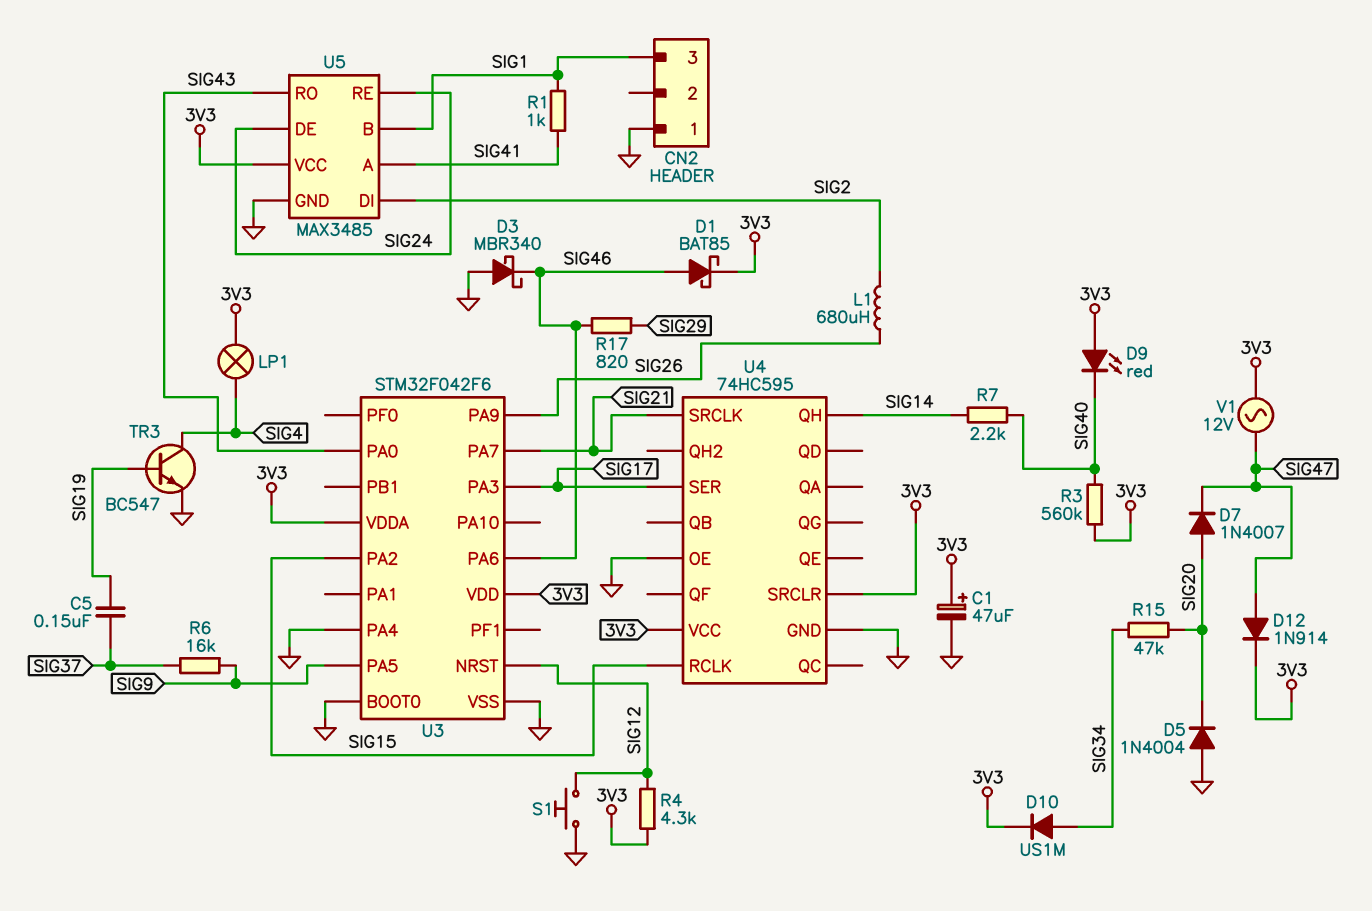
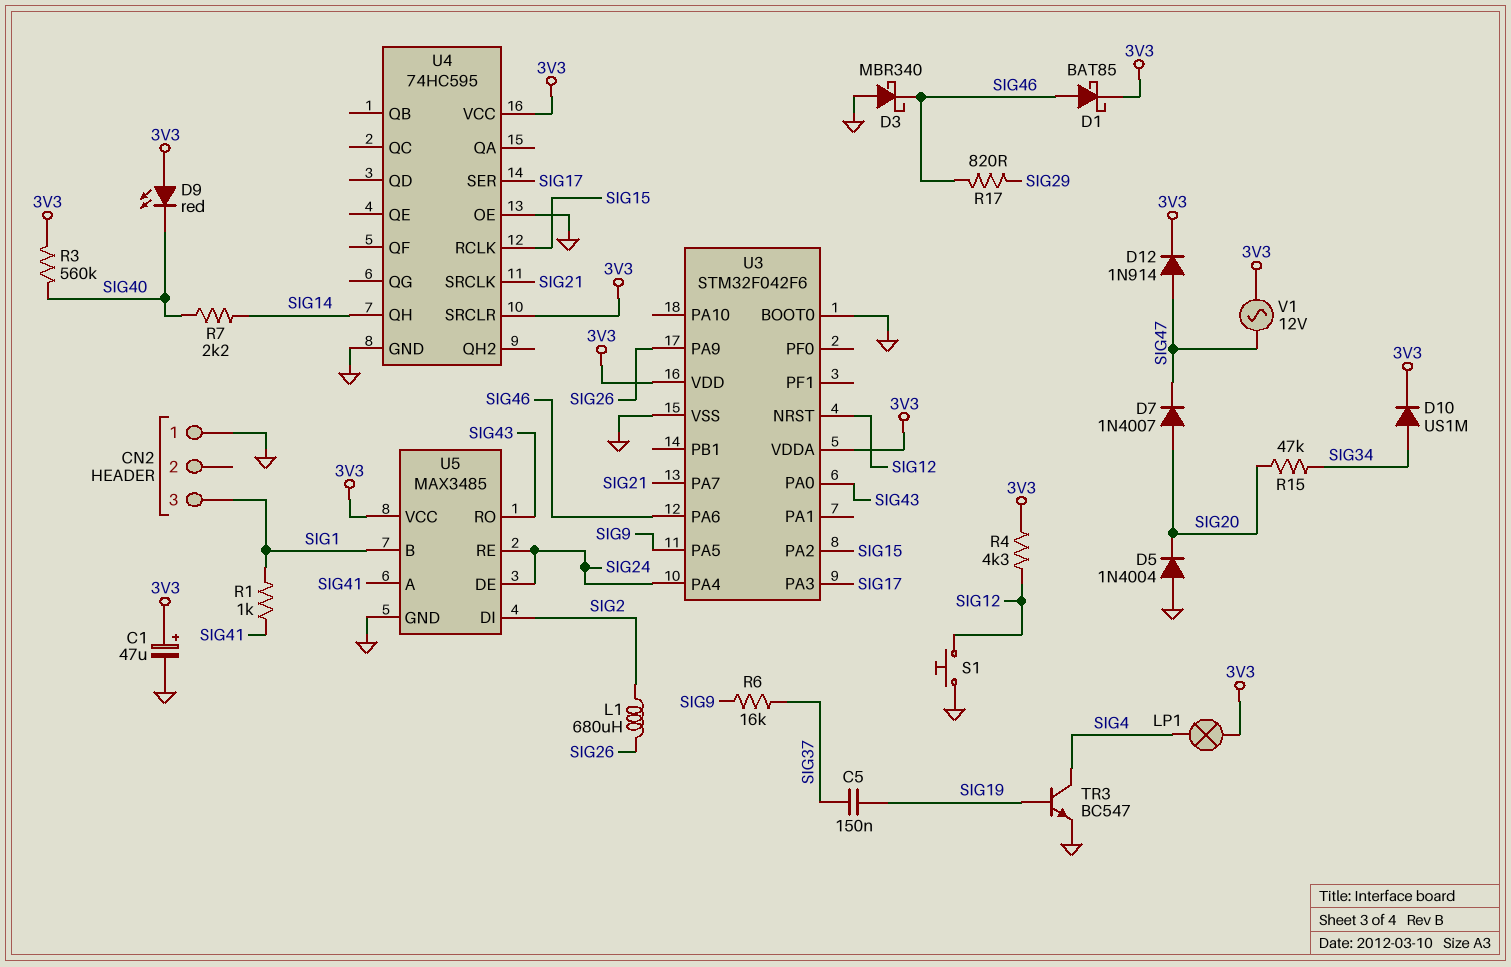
U3 pin PA4: GND -> SIG24

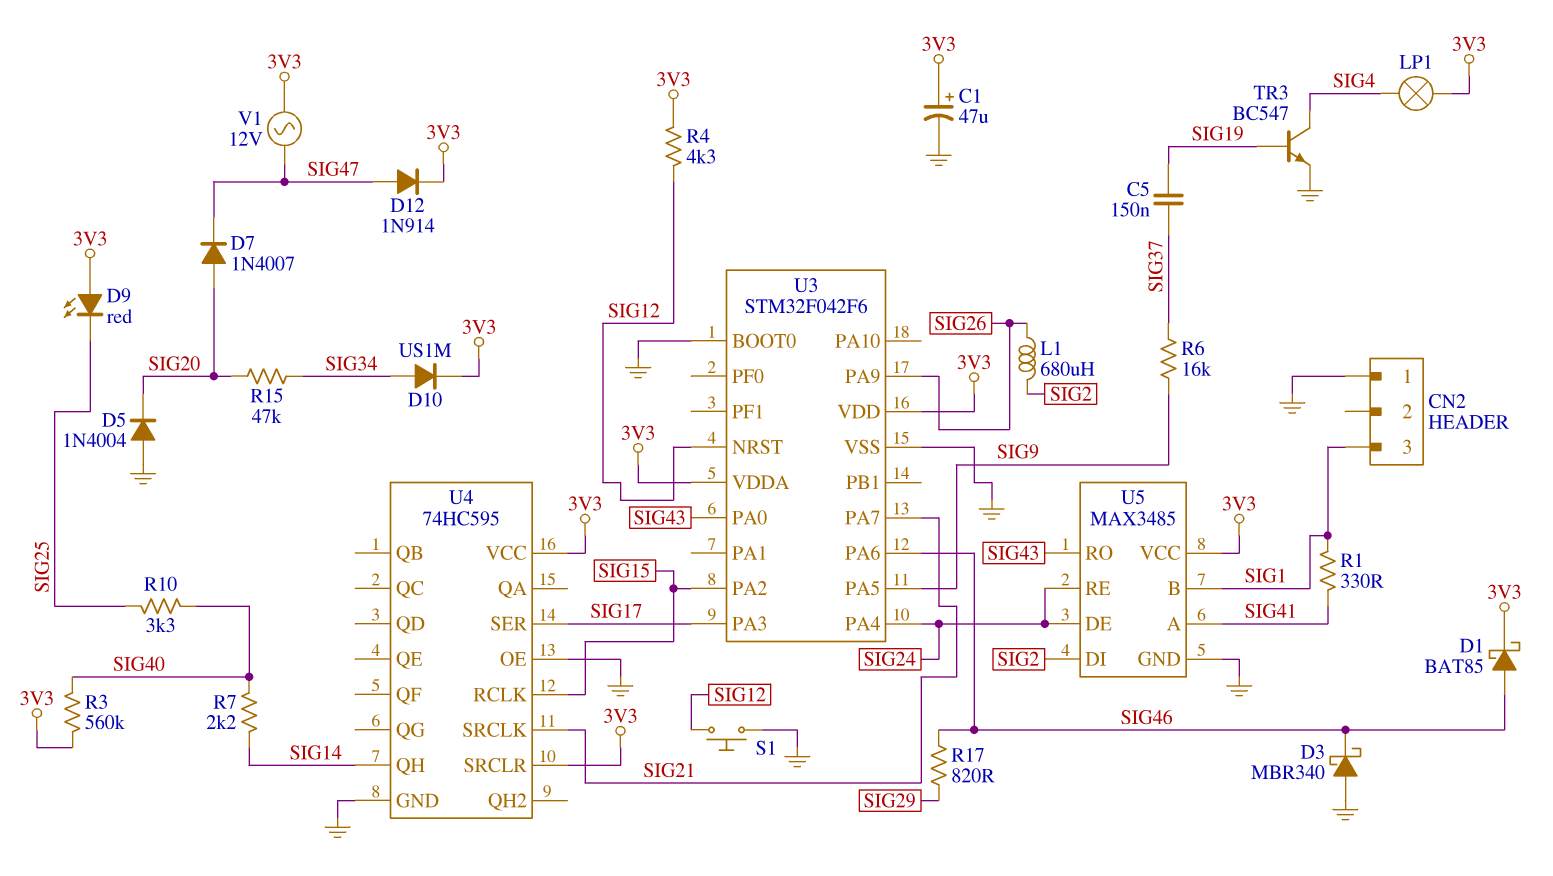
D9: LED red (A 3V3, K SIG40) -> LED red (A 3V3, K SIG25)
R1: 1k (SIG1, SIG41) -> 330 (SIG1, SIG41)
R10: none -> 3.3k (SIG25, SIG40)

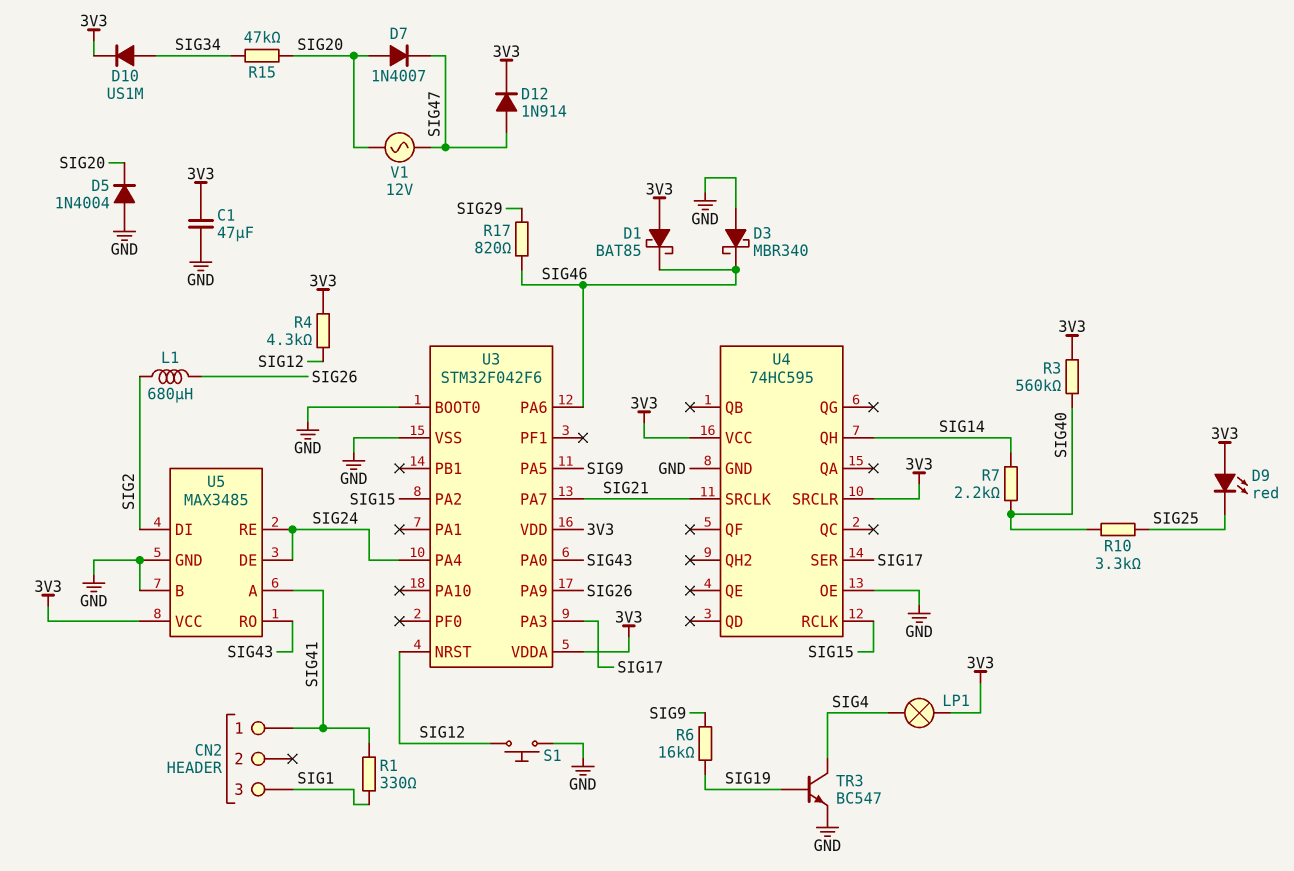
C1: 47uF (plus 3V3, minus GND) -> 47uF (3V3, GND)
C5: 150nF (SIG19, SIG37) -> none
CN2 pin 1: GND -> SIG41
D1: schottky BAT85 (A SIG46, K 3V3) -> schottky BAT85 (A 3V3, K SIG46)
R6: 16k (SIG9, SIG37) -> 16k (SIG9, SIG19)
U5 pin B: SIG1 -> GND
V1: AC 12V (3V3, SIG47) -> AC 12V (SIG20, SIG47)

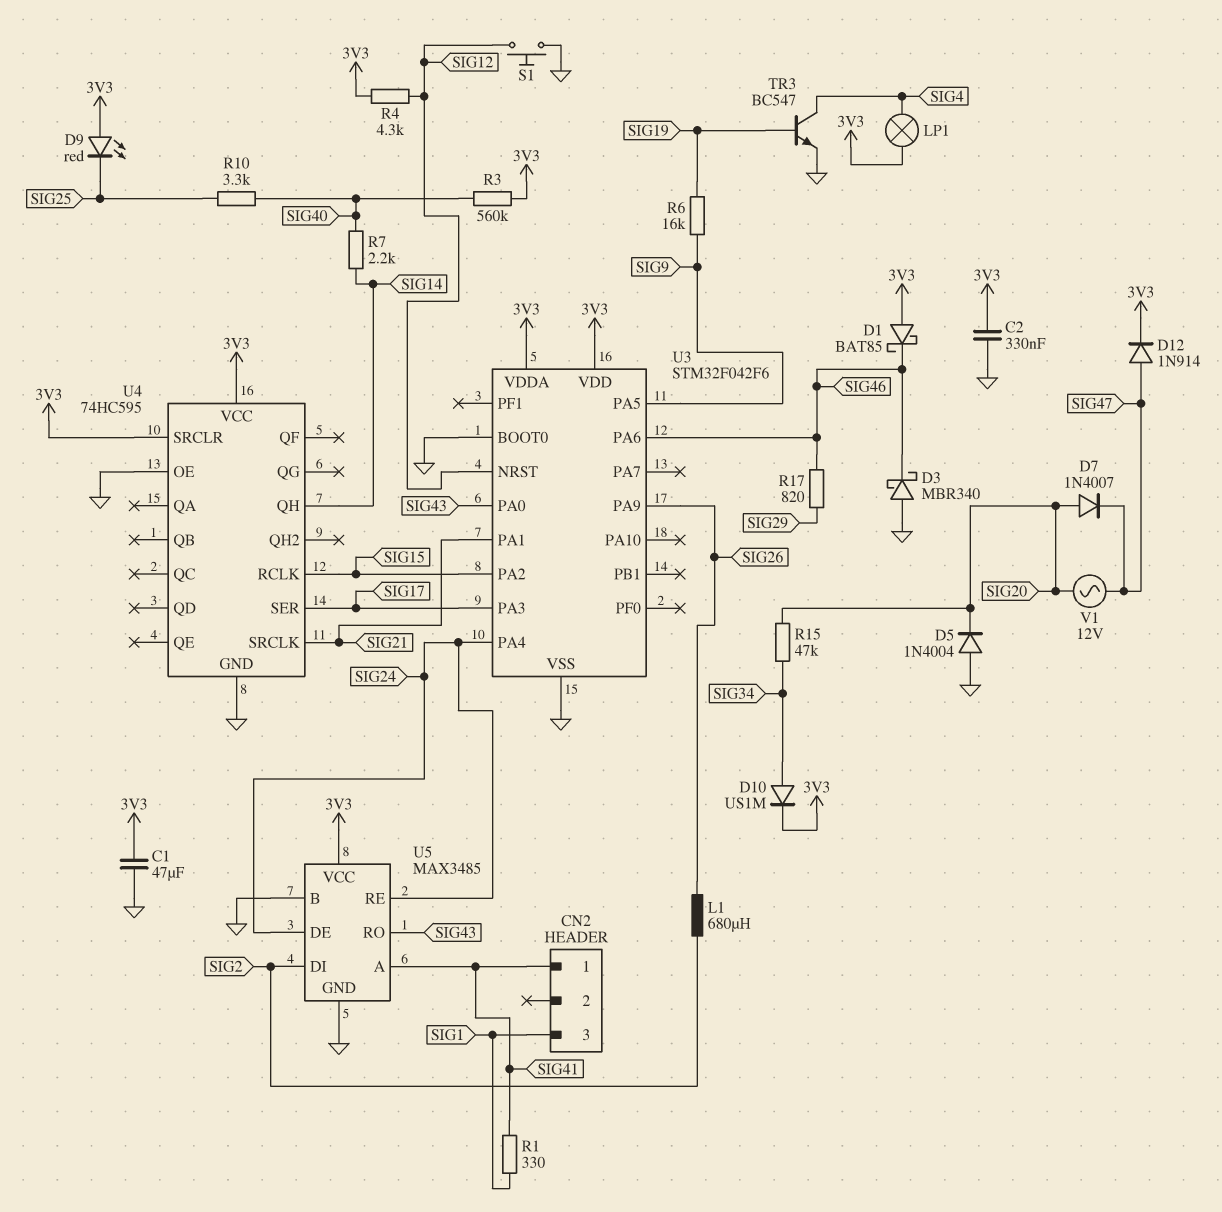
C2: none -> 330nF (3V3, GND)
U3 pin PA1: none -> SIG21
U3 pin PA7: SIG21 -> none

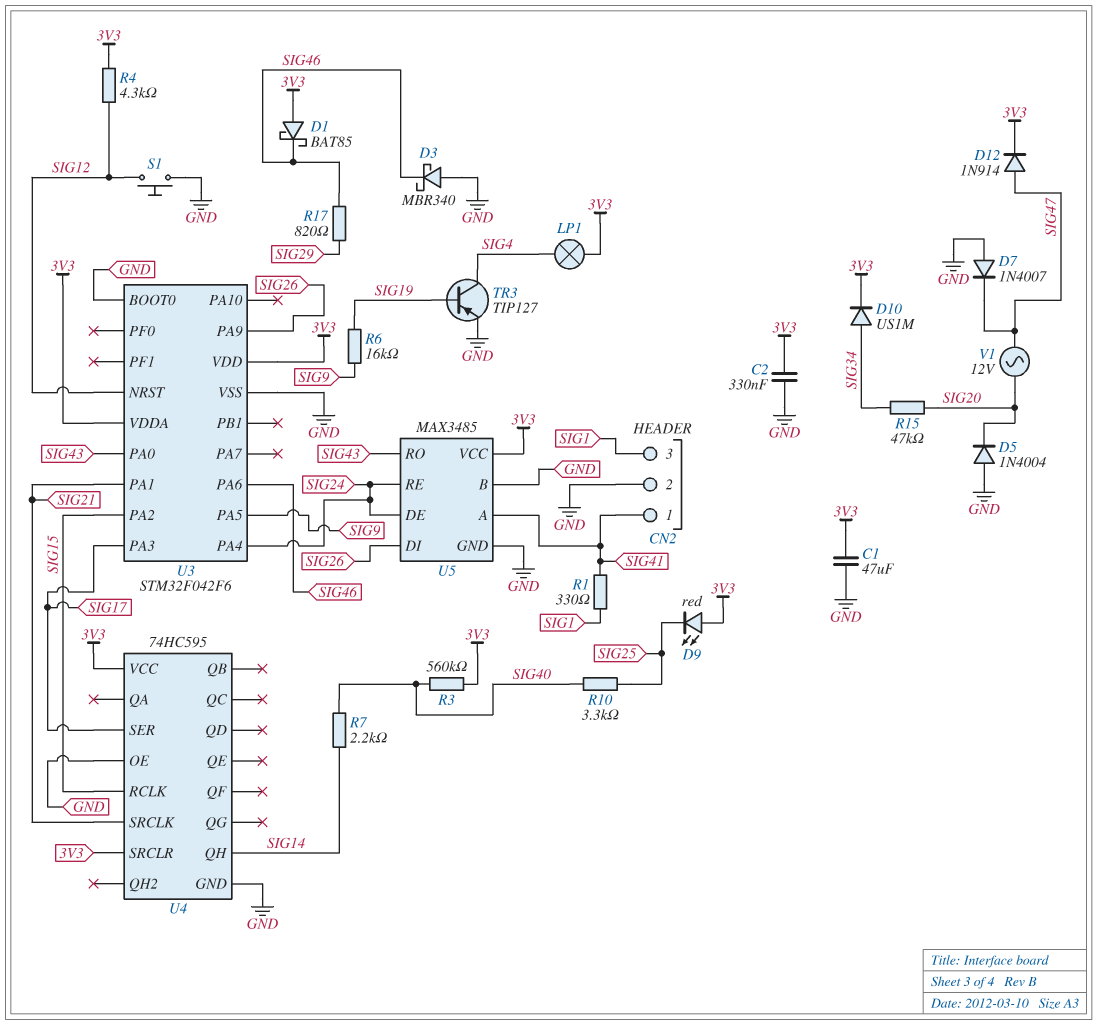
CN2 pin 2: none -> GND
D7: diode 1N4007 (A SIG20, K SIG47) -> diode 1N4007 (A GND, K SIG47)
L1: 680uH (SIG2, SIG26) -> none
TR3: NPN BC547 (B SIG19, C SIG4, E GND) -> PNP TIP127 (B SIG19, C SIG4, E GND)
U5 pin DI: SIG2 -> SIG26

